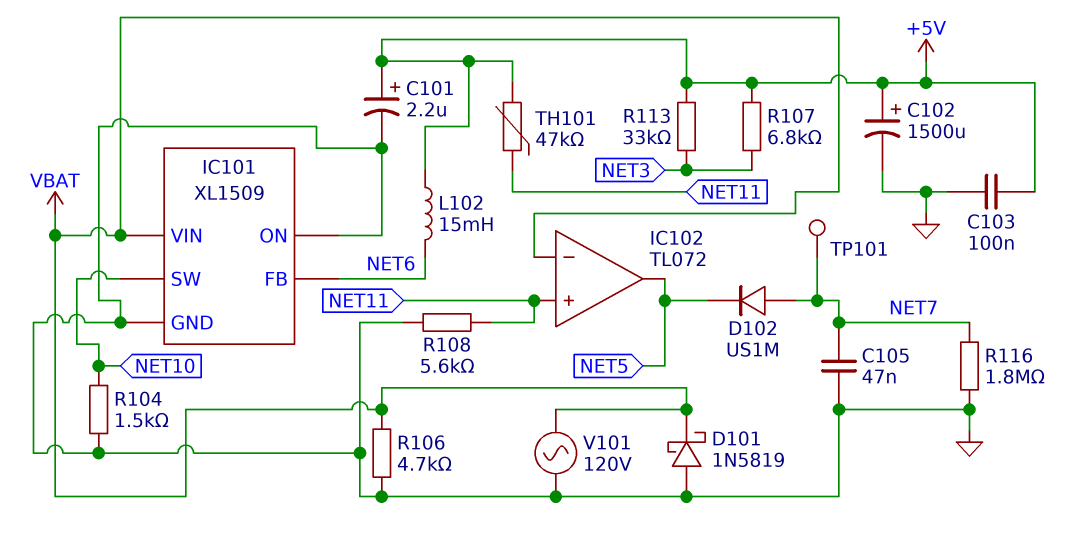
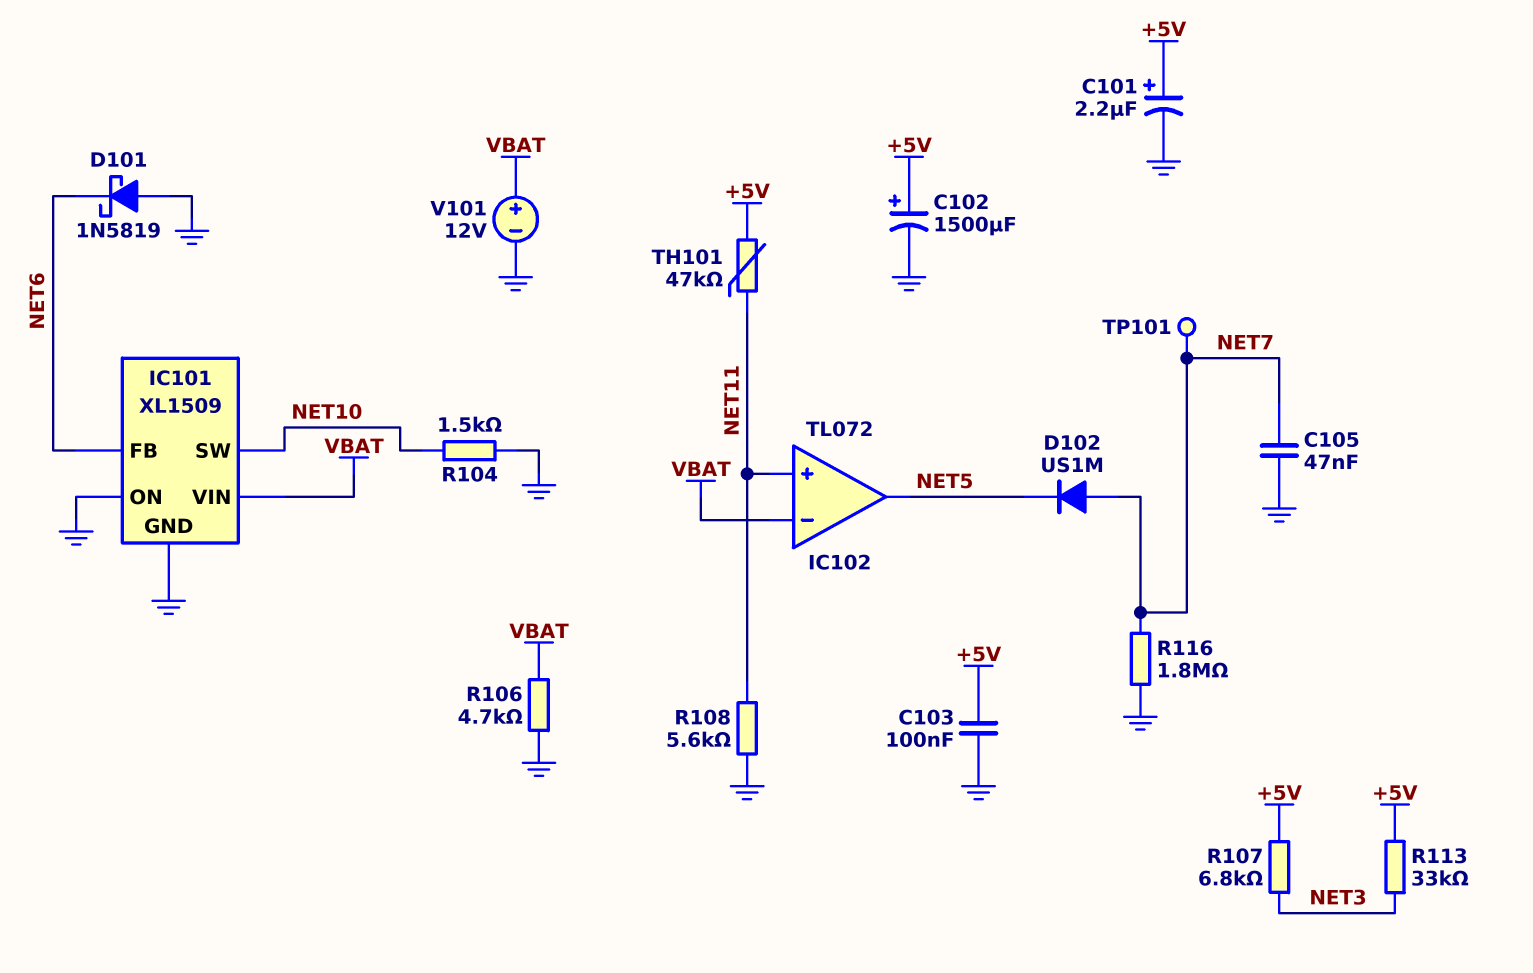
D101: schottky 1N5819 (A GND, K VBAT) -> schottky 1N5819 (A GND, K NET6)
L102: 15mH (+5V, NET6) -> none
V101: AC 120V (GND, VBAT) -> 12V (plus VBAT, minus GND)

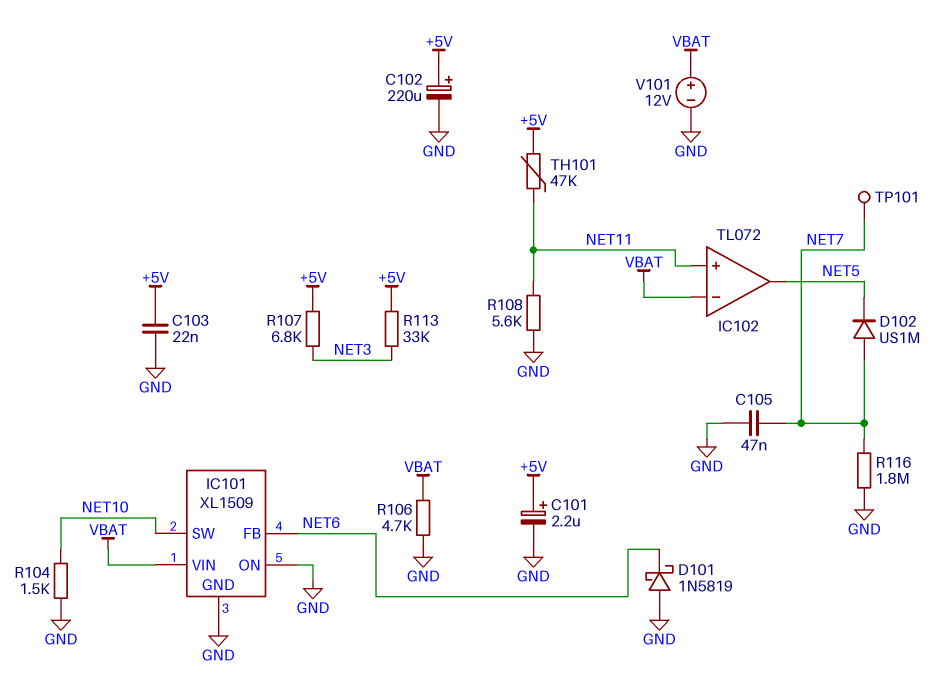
C102: 1500uF (plus +5V, minus GND) -> 220uF (plus +5V, minus GND)
C103: 100nF (+5V, GND) -> 22nF (+5V, GND)

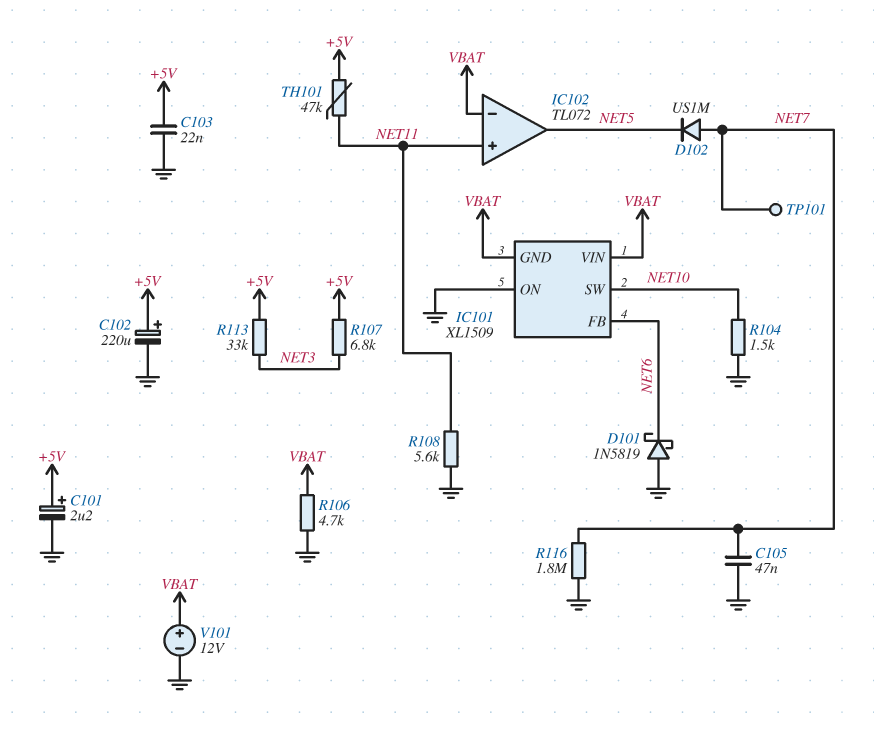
IC101 pin GND: GND -> VBAT

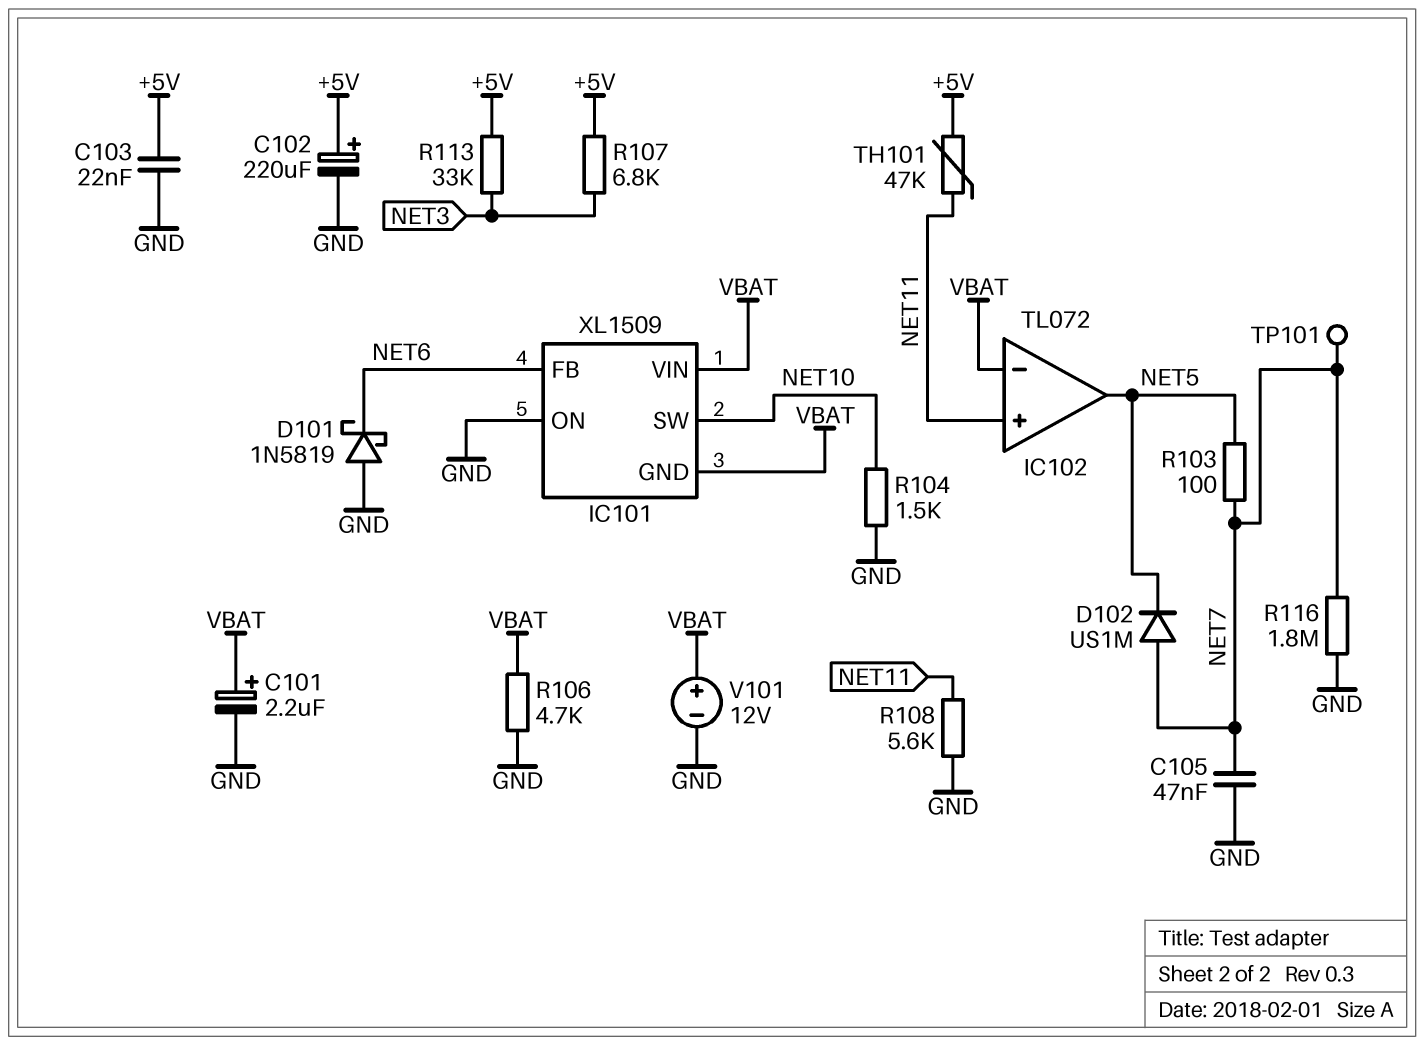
C101: 2.2uF (plus +5V, minus GND) -> 2.2uF (plus VBAT, minus GND)
R103: none -> 100 (NET5, NET7)

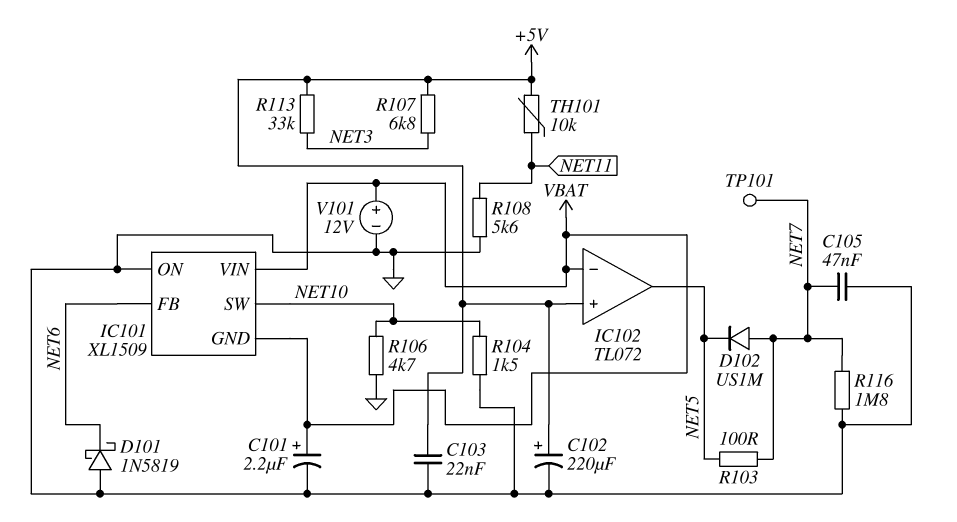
IC102 pin in+: NET11 -> +5V
R106: 4.7k (GND, VBAT) -> 4.7k (GND, NET10)
TH101: 47k (+5V, NET11) -> 10k (+5V, NET11)

